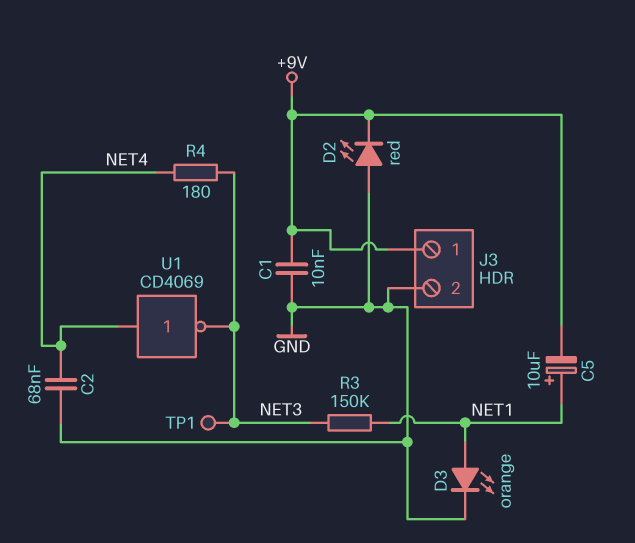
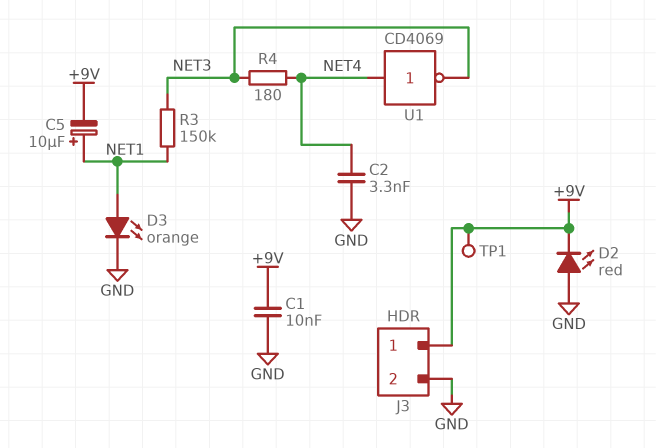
C2: 68nF (GND, NET4) -> 3.3nF (GND, NET4)
TP1: test point (NET3) -> test point (+9V)

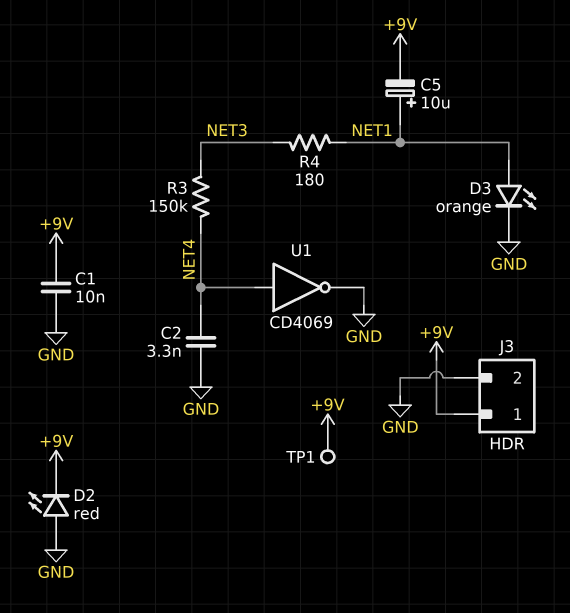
R3: 150k (NET1, NET3) -> 150k (NET3, NET4)
R4: 180 (NET3, NET4) -> 180 (NET1, NET3)
U1: NOT CD4069 (in NET4, out NET3) -> NOT CD4069 (in NET4, out GND)

